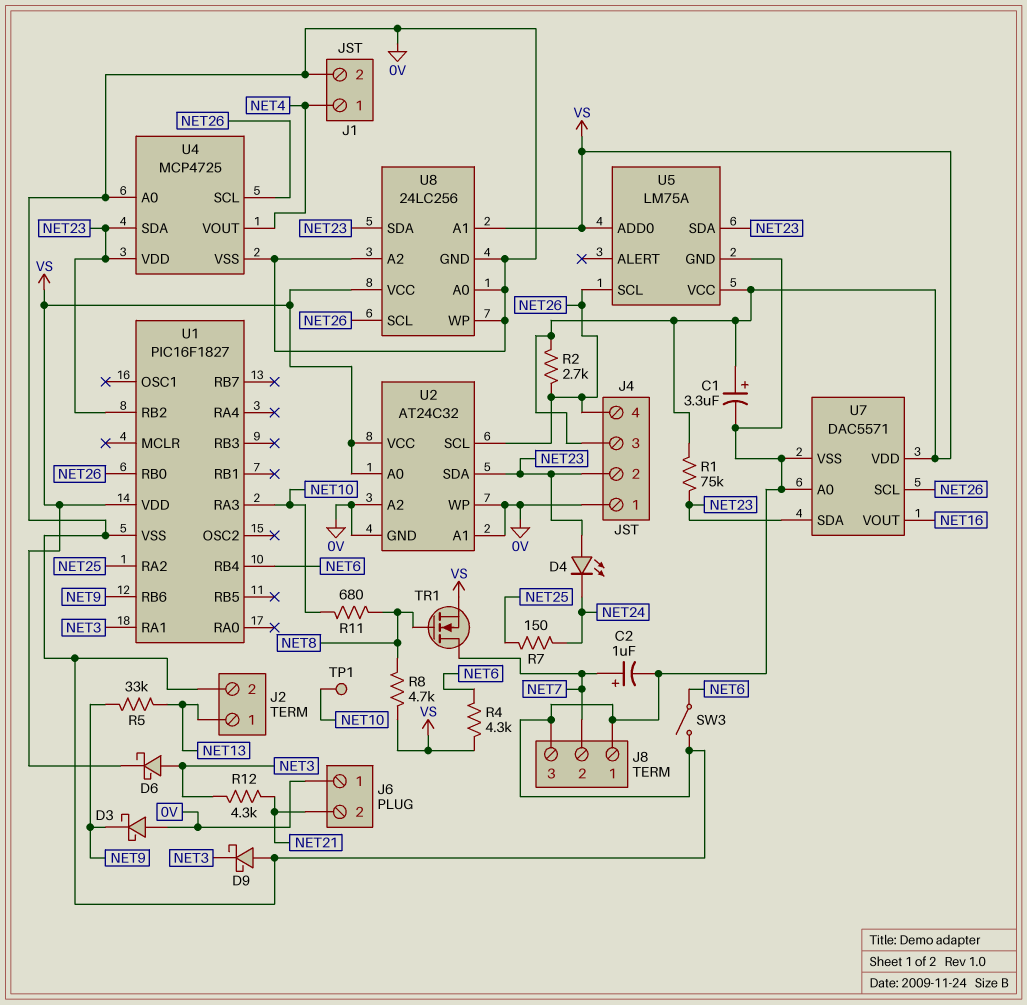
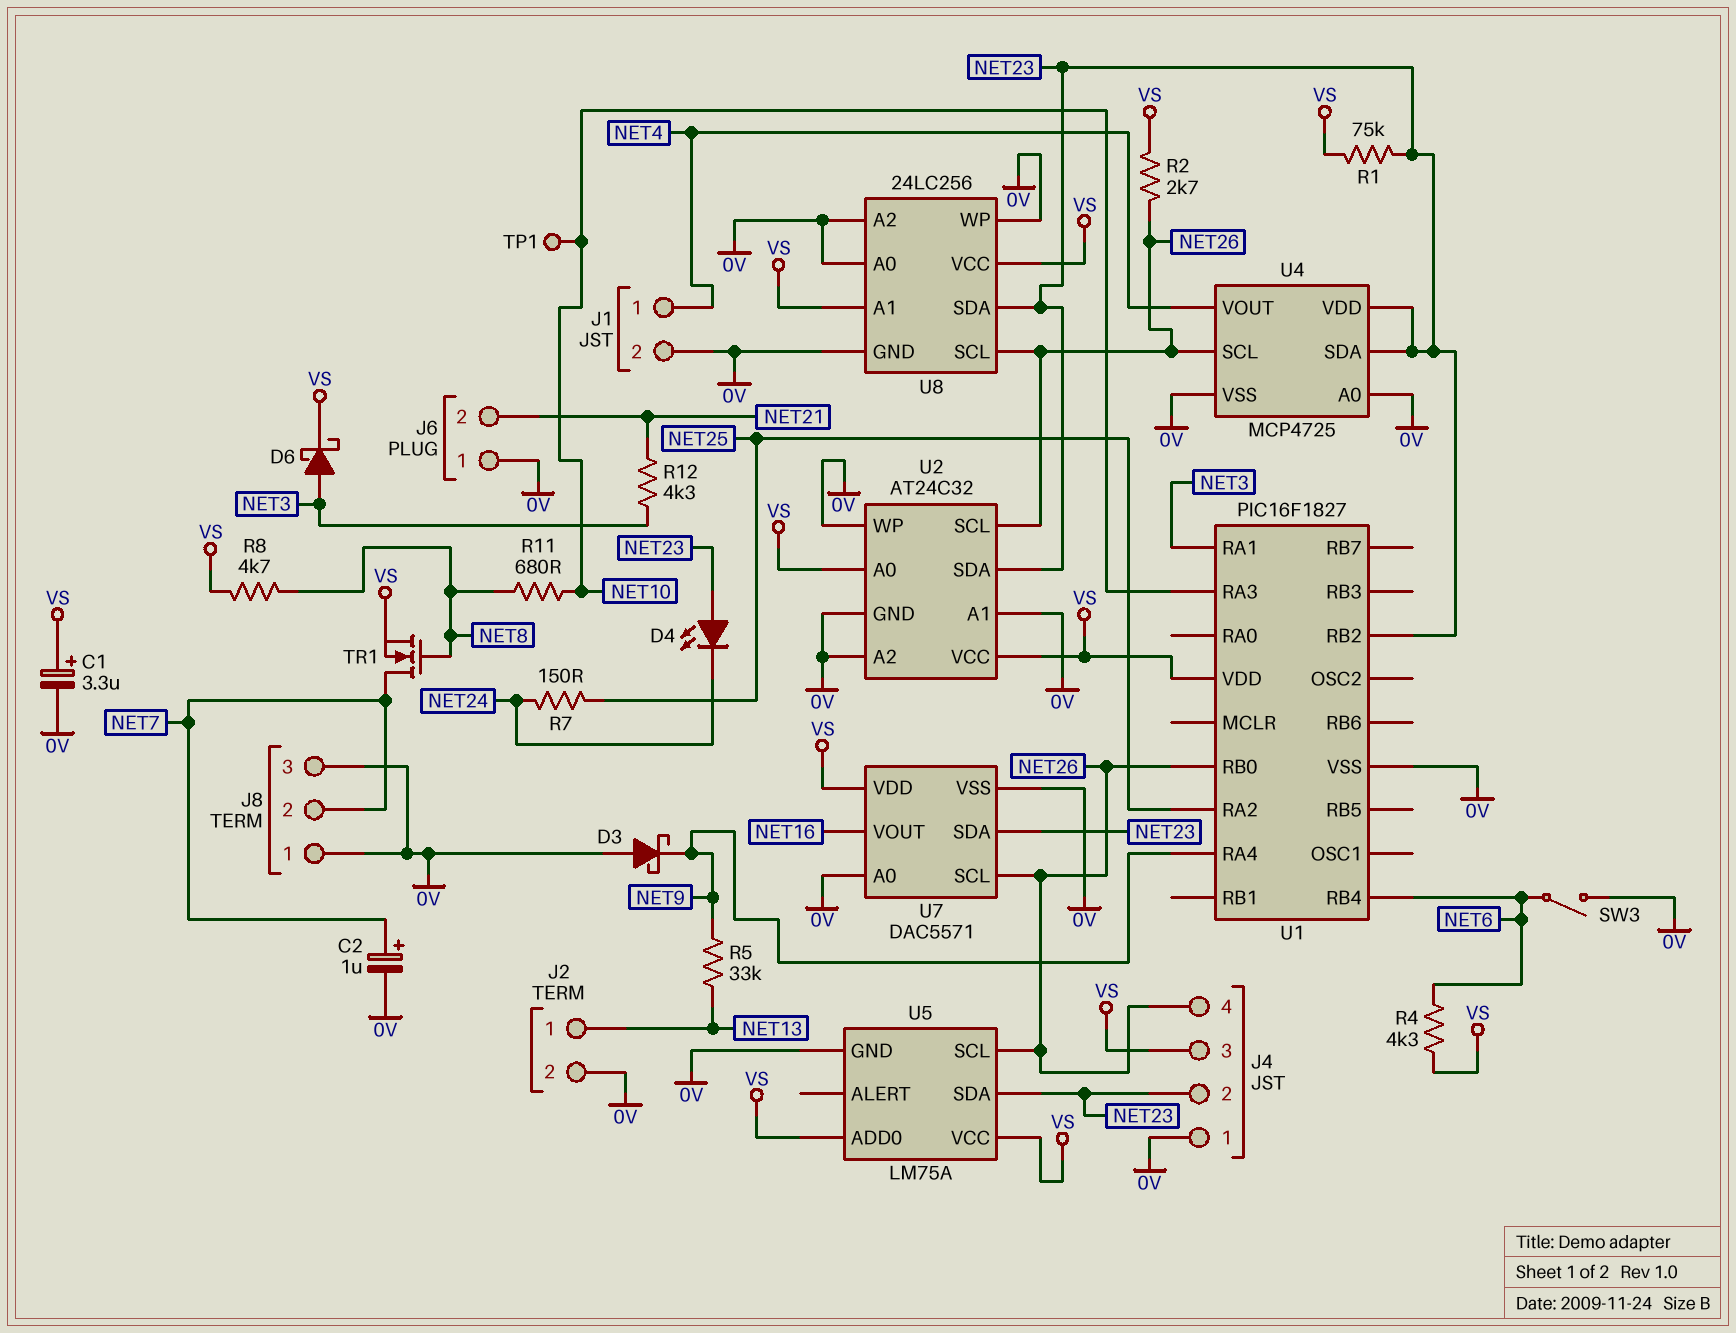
D9: schottky (A 0V, K NET3) -> none
U1 pin RA4: none -> NET9
U1 pin RB6: NET9 -> none

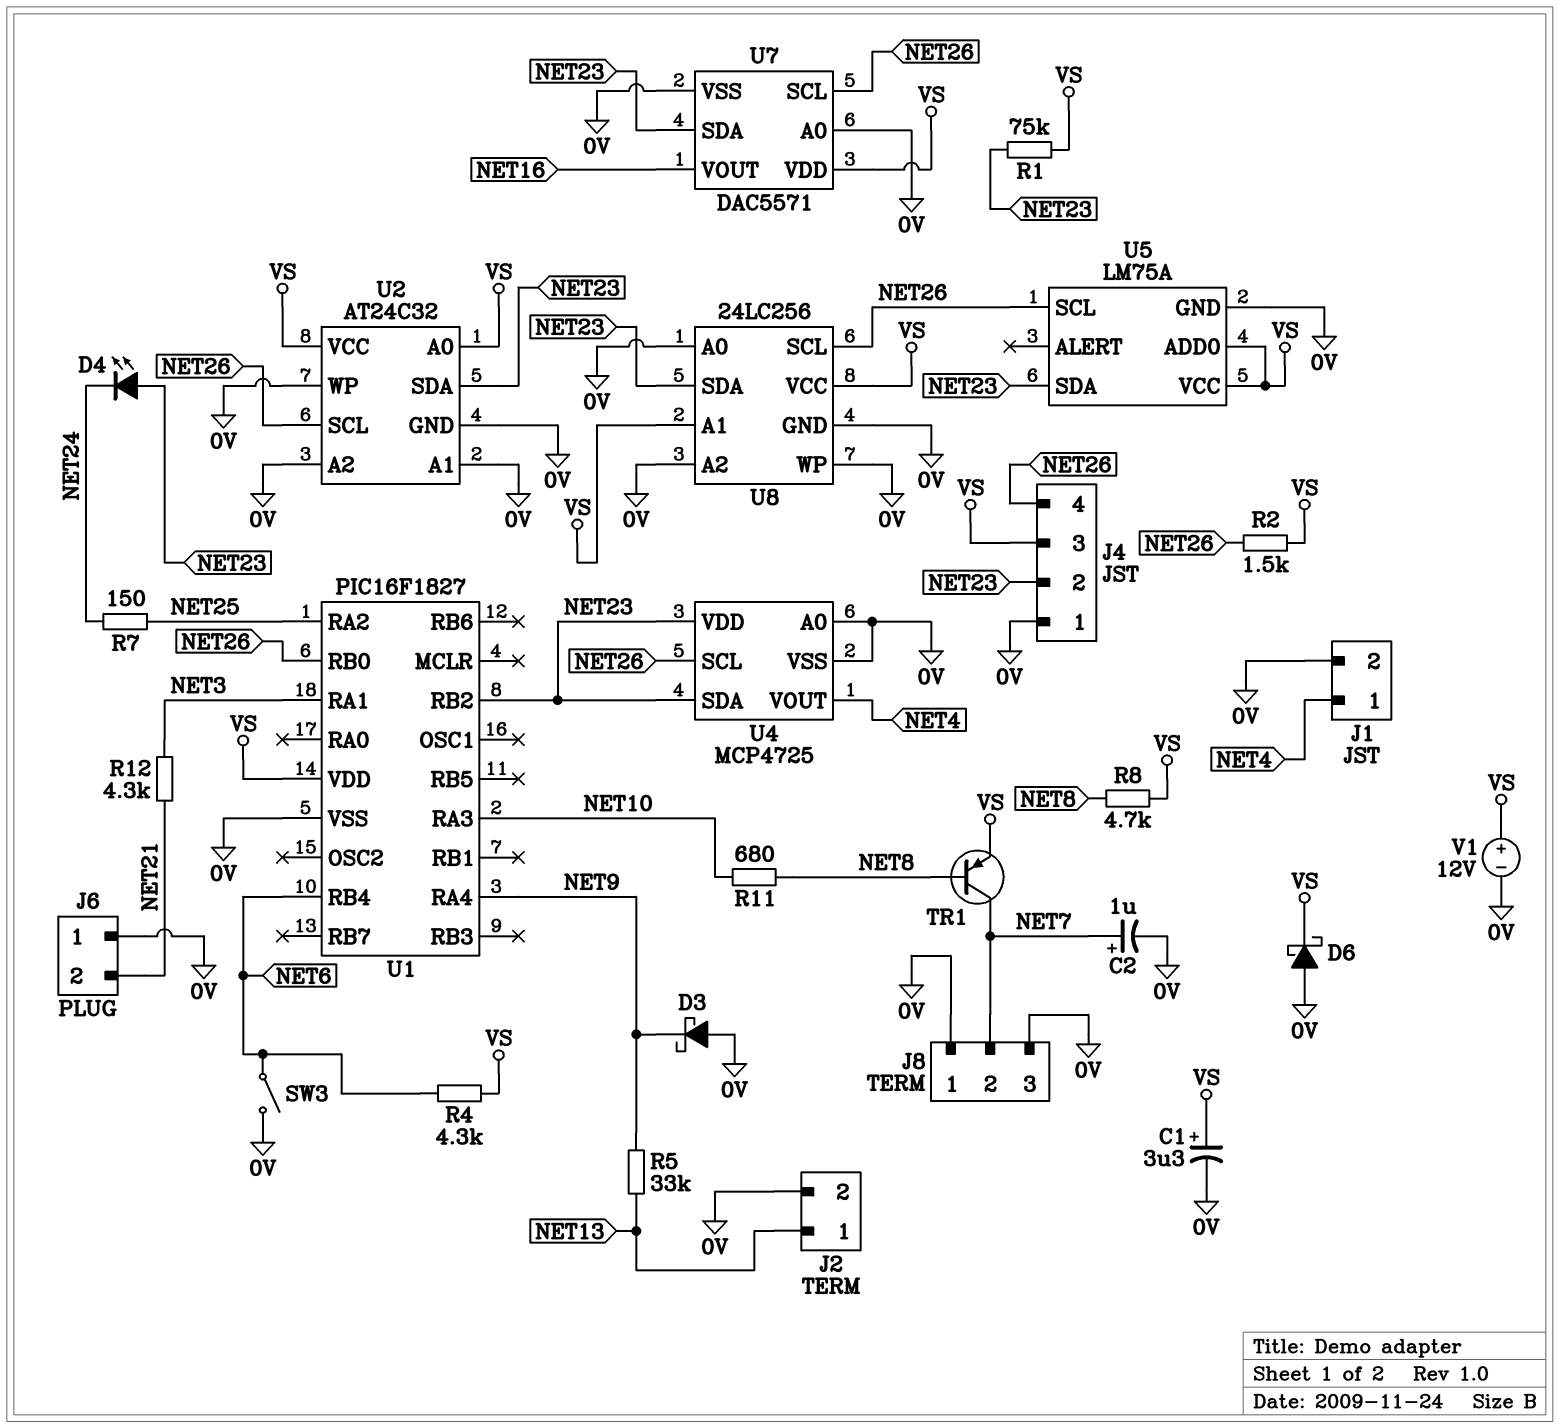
D6: schottky (A NET3, K VS) -> schottky (A 0V, K VS)
R2: 2.7k (NET26, VS) -> 1.5k (NET26, VS)
TP1: test point (NET10) -> none
TR1: NMOS (G NET8, D NET7, S VS) -> PNP (B NET8, C NET7, E VS)
V1: none -> 12V (plus VS, minus 0V)

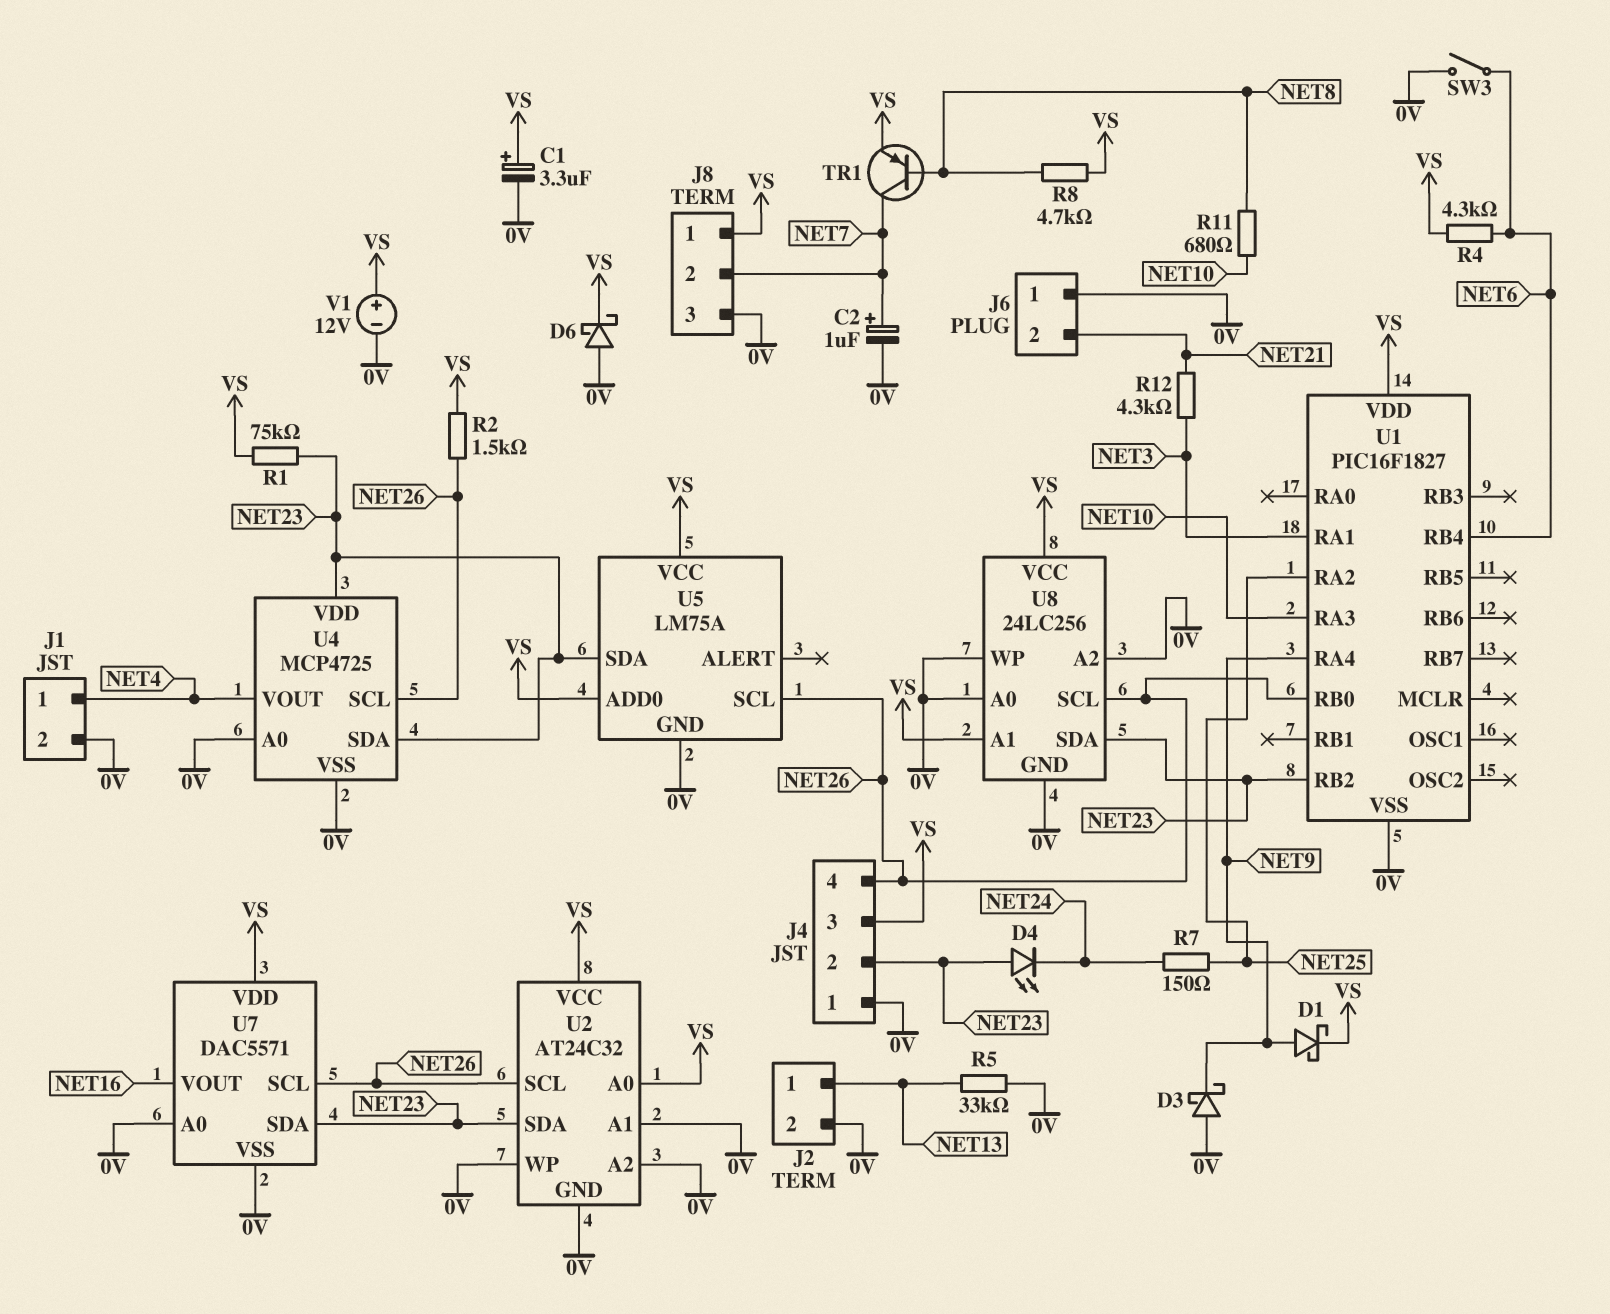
D1: none -> schottky (A NET9, K VS)
J8 pin 1: 0V -> VS
R5: 33k (NET9, NET13) -> 33k (0V, NET13)

